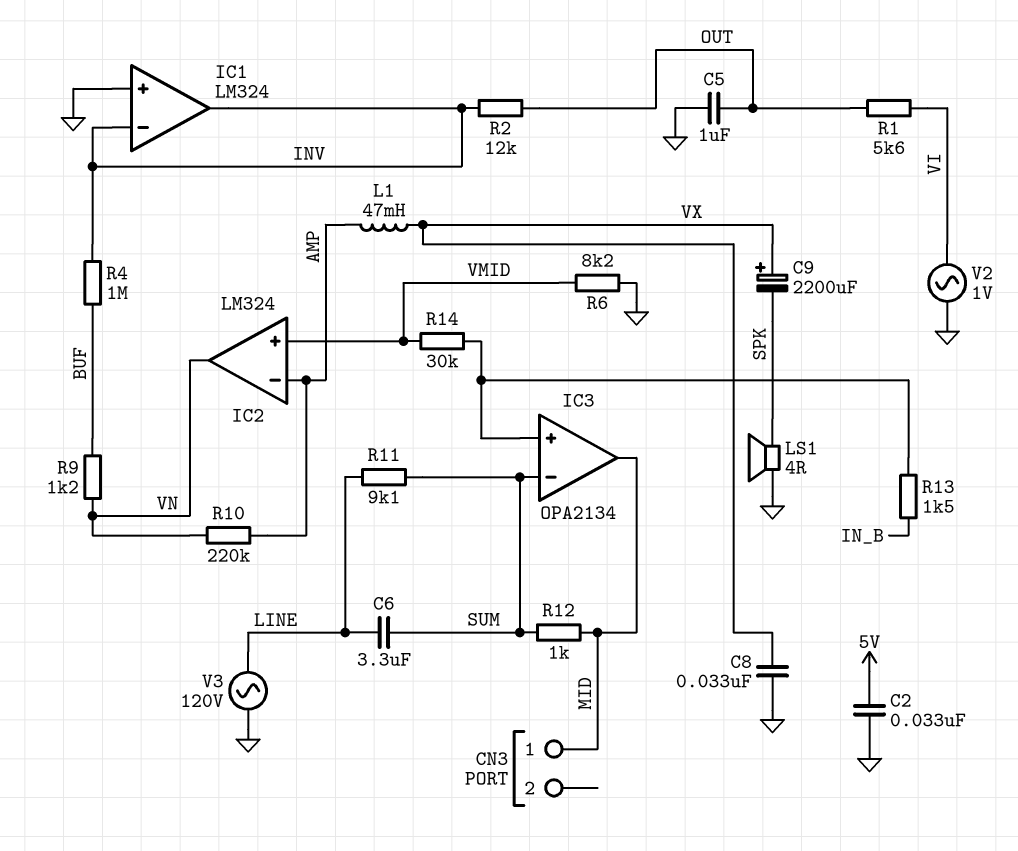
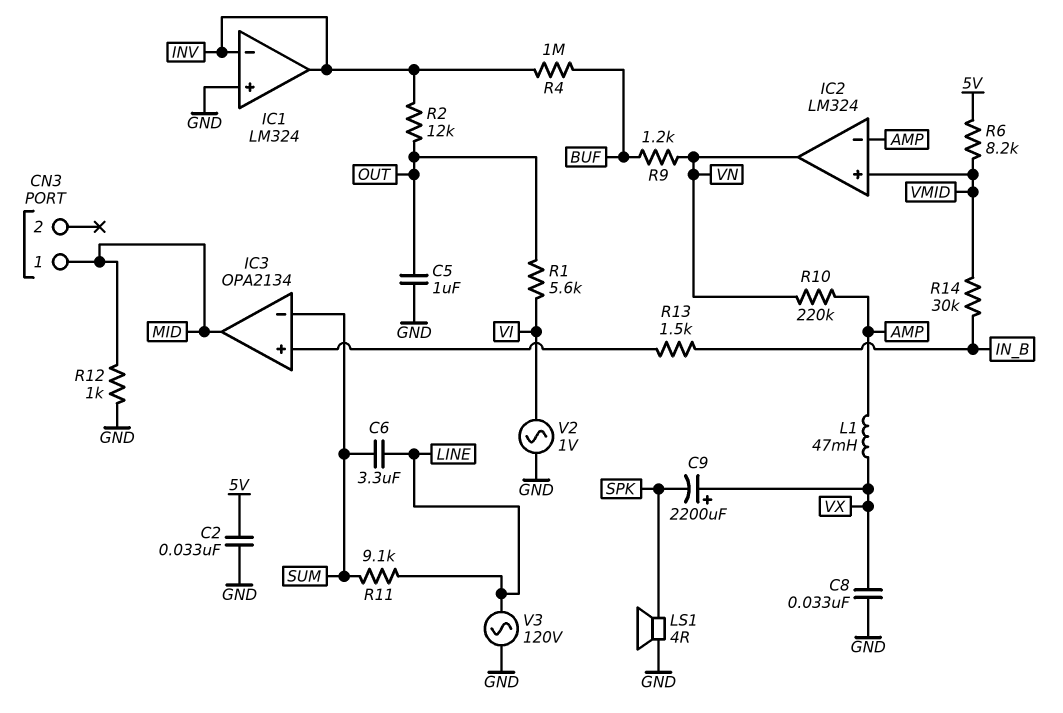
R6: 8.2k (GND, VMID) -> 8.2k (5V, VMID)
R12: 1k (MID, SUM) -> 1k (GND, MID)
R14: 30k (IC3/in+, VMID) -> 30k (IN_B, VMID)

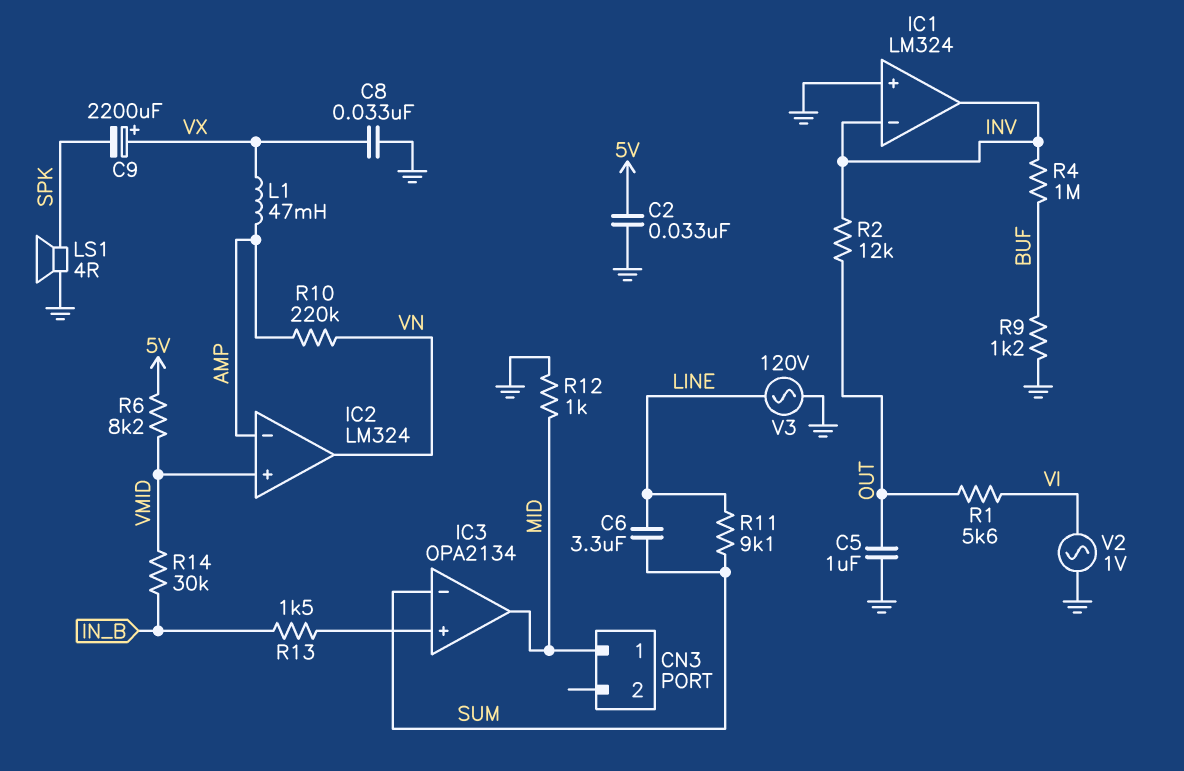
R9: 1.2k (BUF, VN) -> 1.2k (BUF, GND)

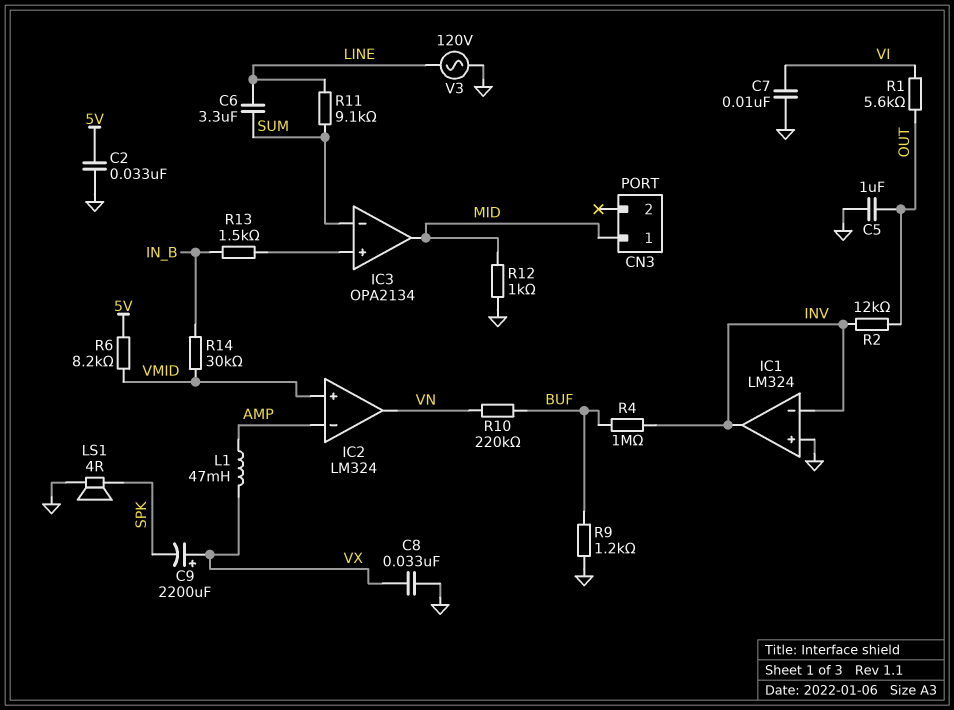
C7: none -> 10nF (GND, VI)
R10: 220k (AMP, VN) -> 220k (BUF, VN)
V2: AC 1V (GND, VI) -> none

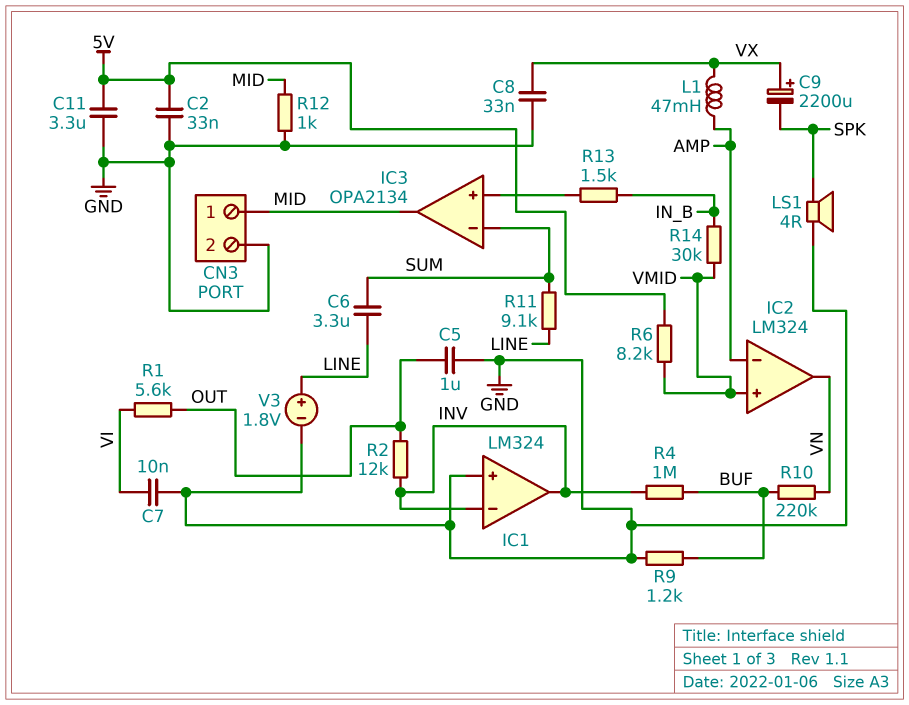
C11: none -> 3.3uF (5V, GND)
CN3 pin 2: none -> GND
V3: AC 120V (GND, LINE) -> 1.8V (plus LINE, minus GND)

